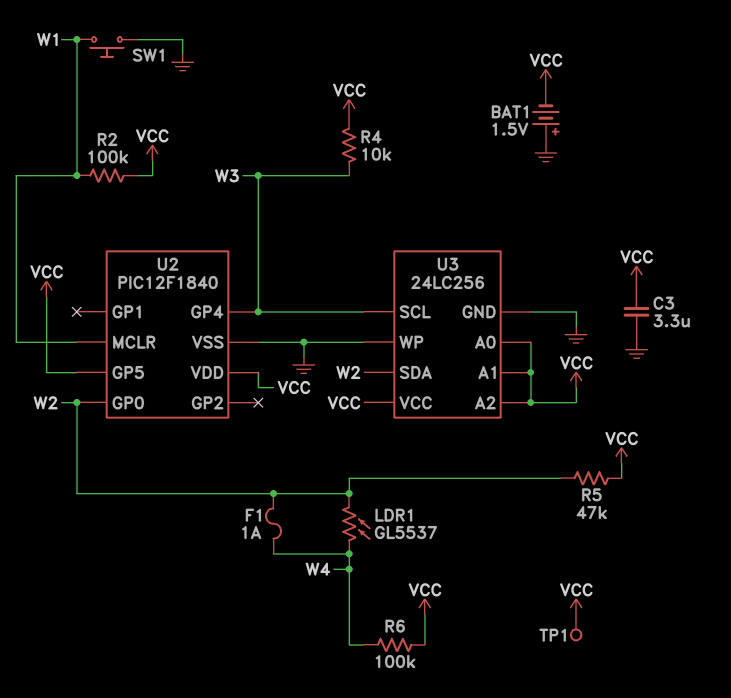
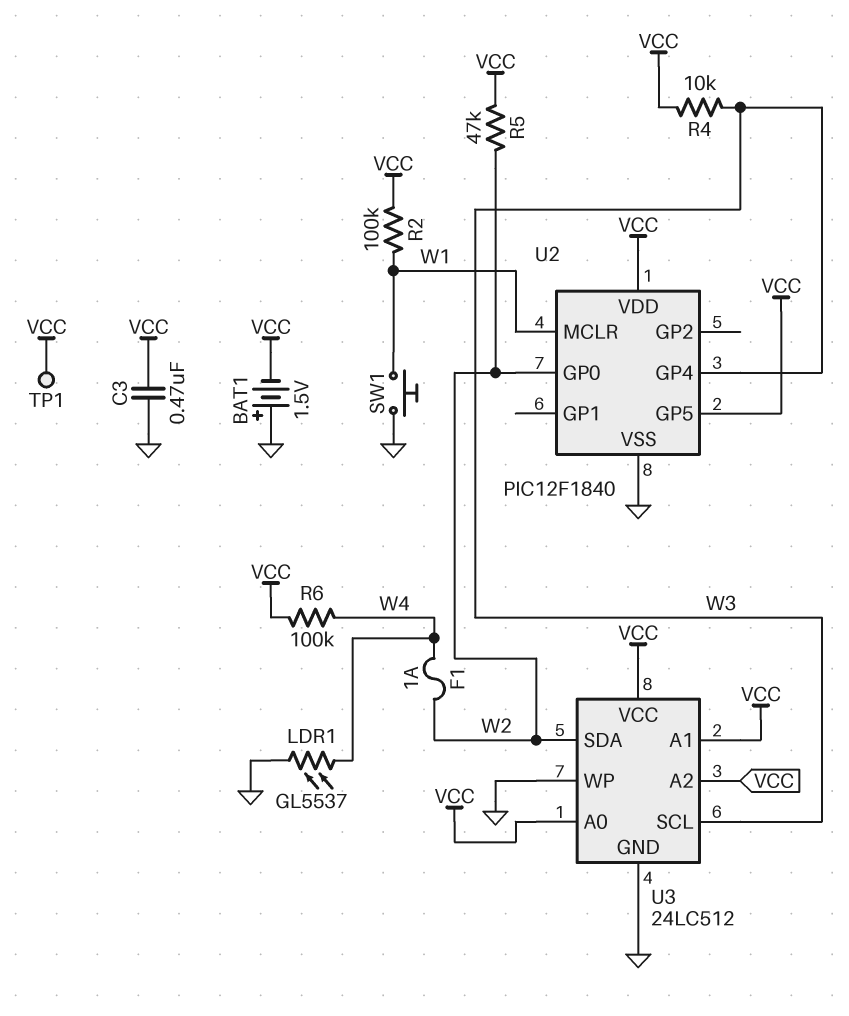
C3: 3.3uF (GND, VCC) -> 470nF (GND, VCC)
LDR1: GL5537 (W2, W4) -> GL5537 (GND, W4)
U3: 24LC256 -> 24LC512

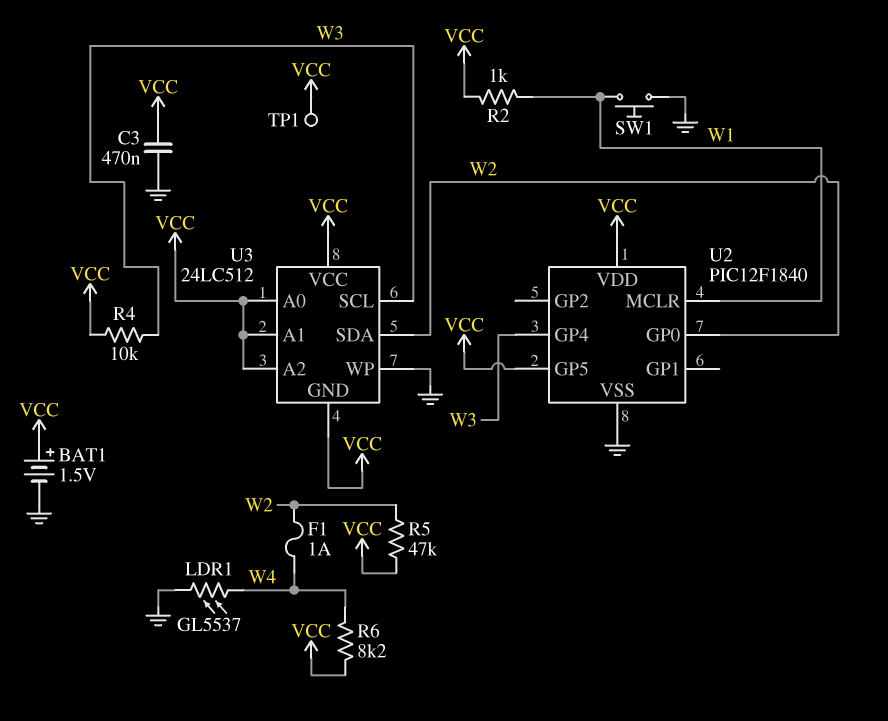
BAT1: 1.5V (plus GND, minus VCC) -> 1.5V (plus VCC, minus GND)
R2: 100k (VCC, W1) -> 1k (VCC, W1)
R6: 100k (VCC, W4) -> 8.2k (VCC, W4)
U3 pin GND: GND -> VCC

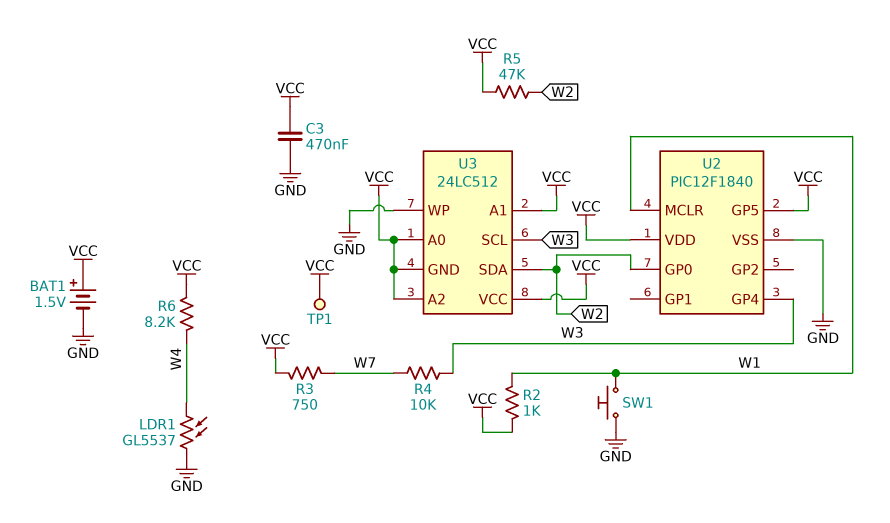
F1: 1A (W2, W4) -> none
R3: none -> 750 (VCC, W7)
R4: 10k (VCC, W3) -> 10k (W3, W7)

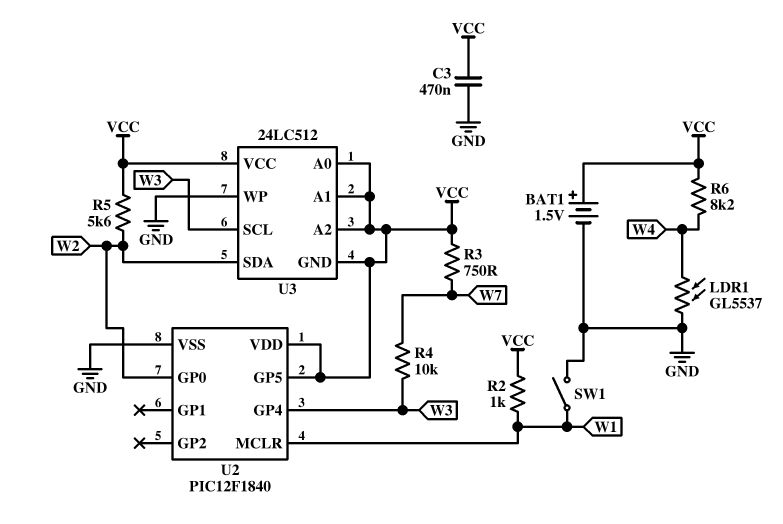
R5: 47k (VCC, W2) -> 5.6k (VCC, W2)
SW1: button (GND, W1) -> switch (GND, W1)
TP1: test point (VCC) -> none

